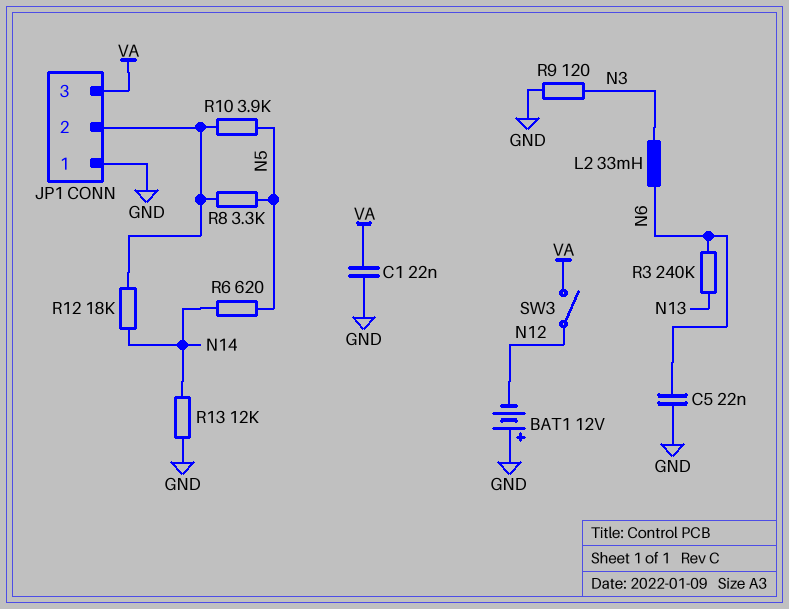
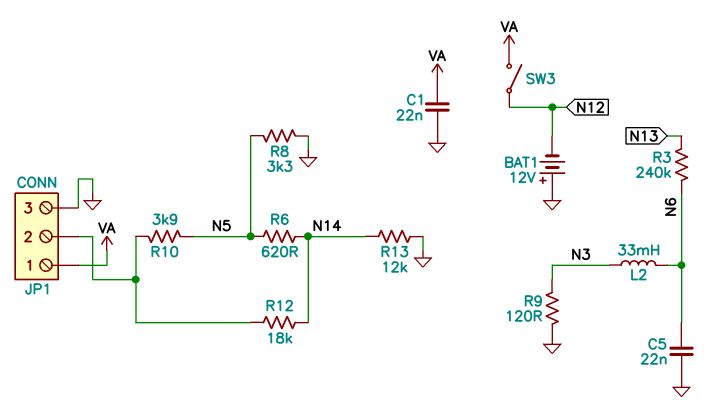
JP1 pin 1: GND -> VA
JP1 pin 3: VA -> GND
R8: 3.3k (JP1/2, N5) -> 3.3k (GND, N5)

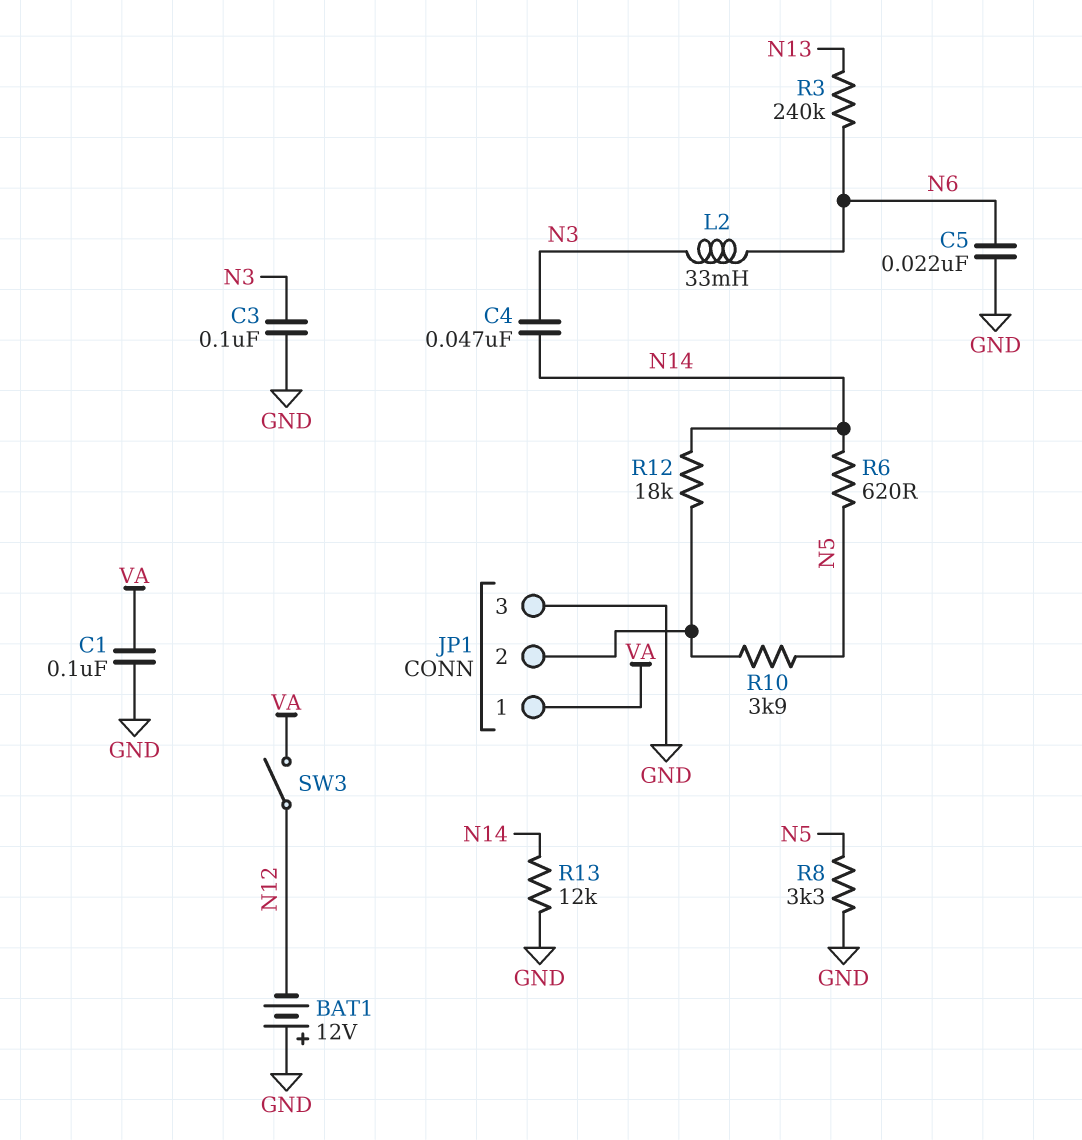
C1: 22nF (GND, VA) -> 100nF (GND, VA)
C3: none -> 100nF (GND, N3)
C4: none -> 47nF (N3, N14)
R9: 120 (GND, N3) -> none

